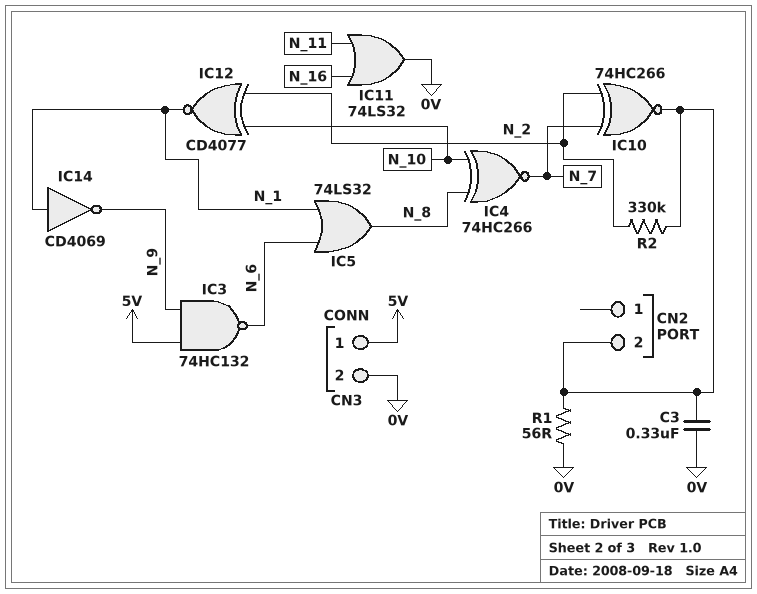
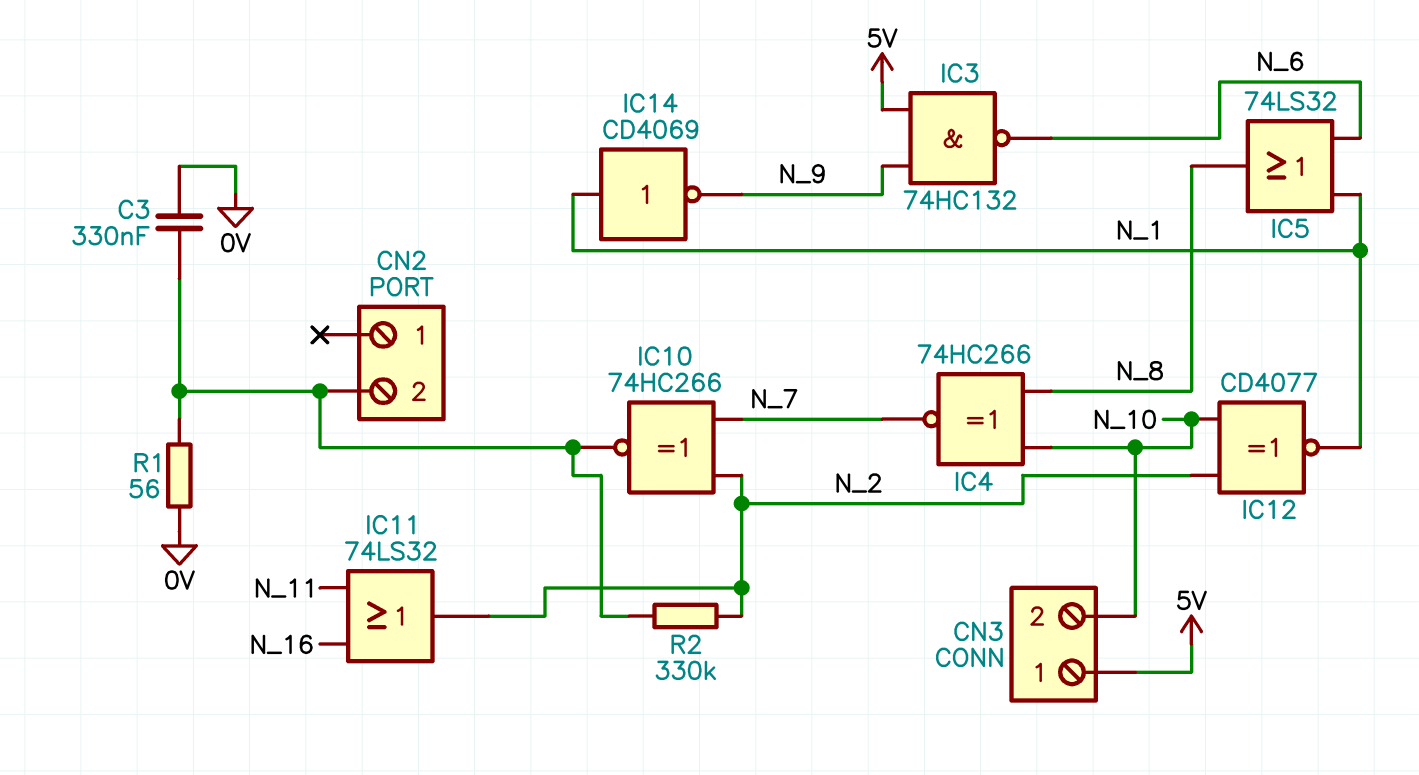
CN3 pin 2: 0V -> N_10
IC11: OR 74LS32 (in N_11, in N_16, out 0V) -> OR 74LS32 (in N_11, in N_16, out N_2)

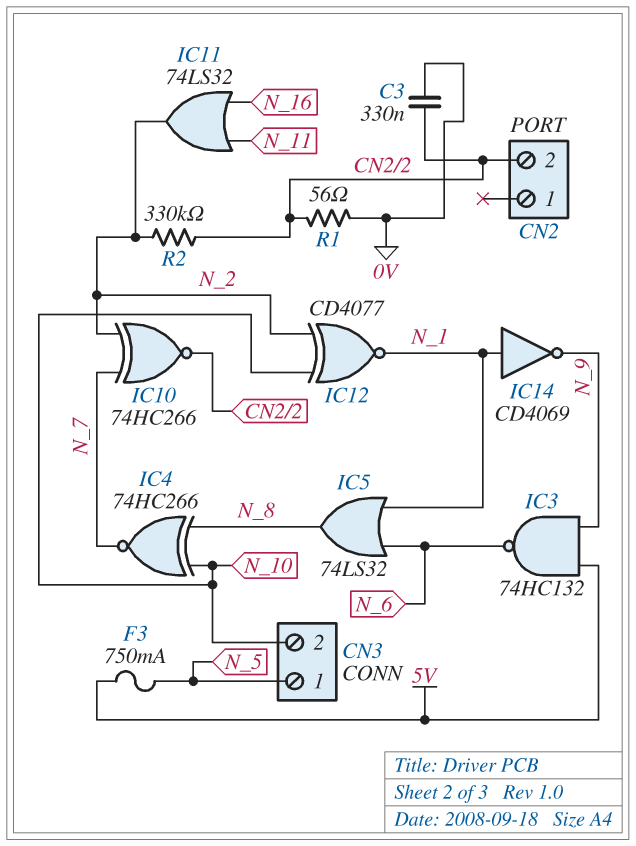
CN3 pin 1: 5V -> N_5
F3: none -> 750mA (5V, N_5)

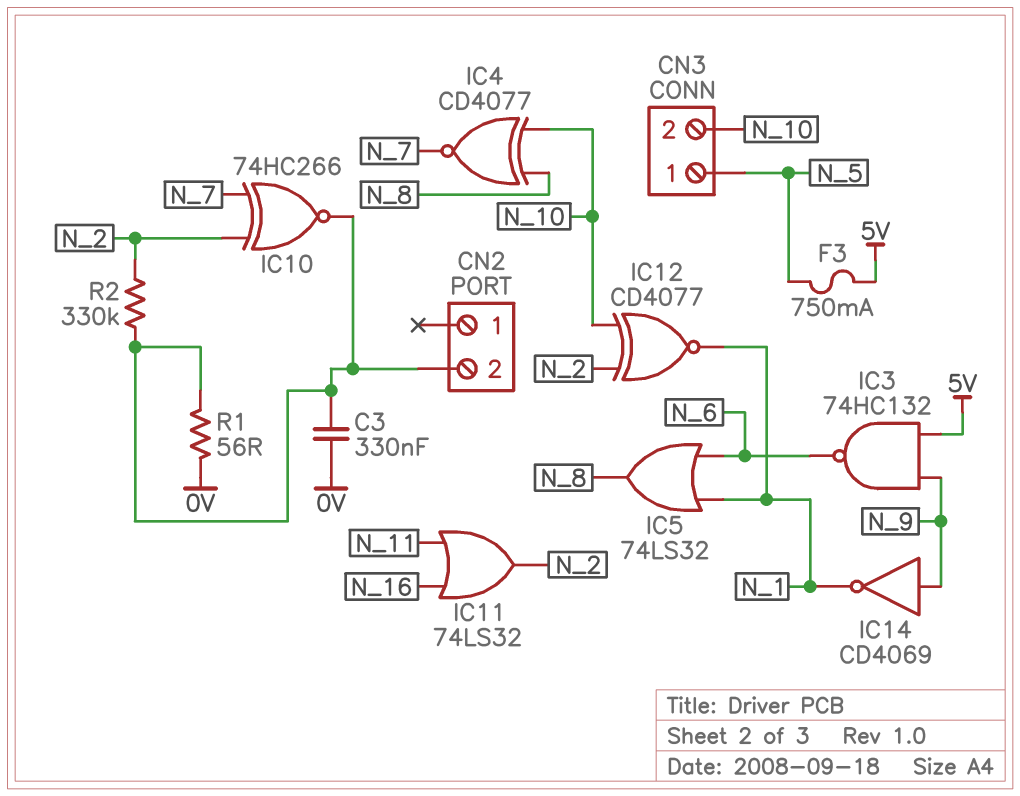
IC4: XNOR 74HC266 (in N_8, in N_10, out N_7) -> XNOR CD4077 (in N_8, in N_10, out N_7)
IC14: NOT CD4069 (in N_1, out N_9) -> NOT CD4069 (in N_9, out N_1)

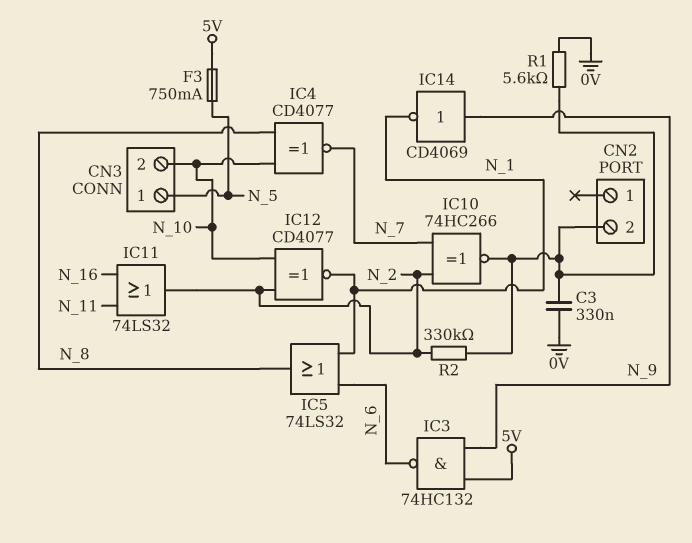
R1: 56 (0V, CN2/2) -> 5.6k (0V, CN2/2)

